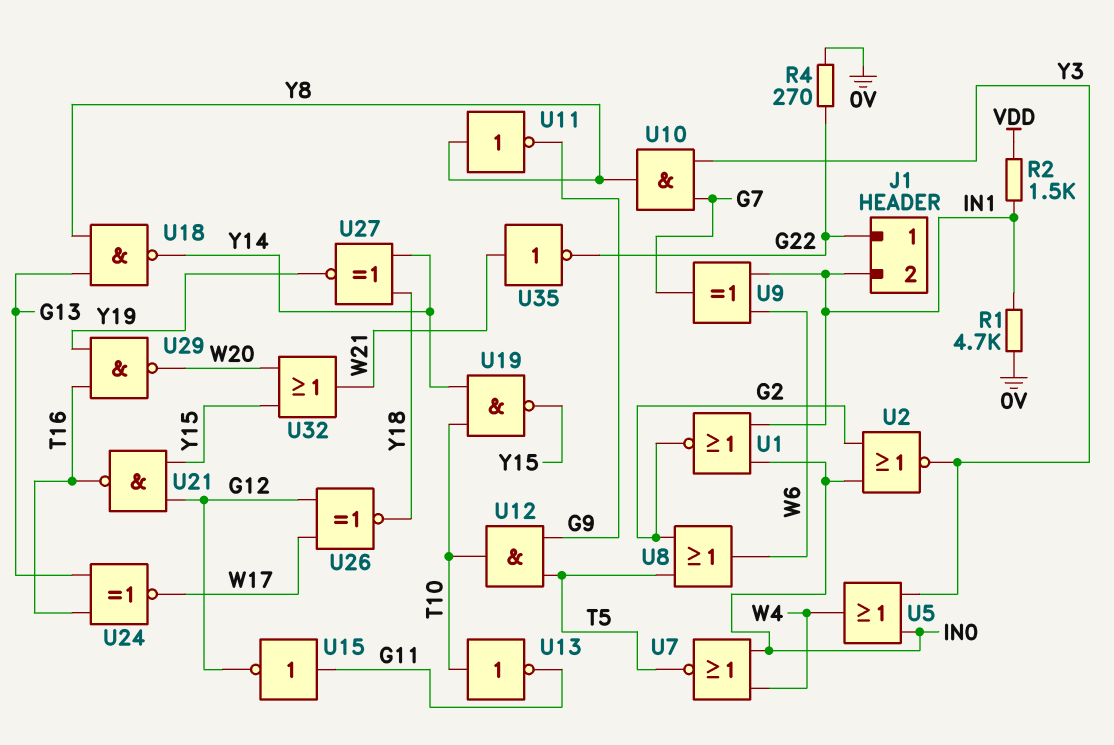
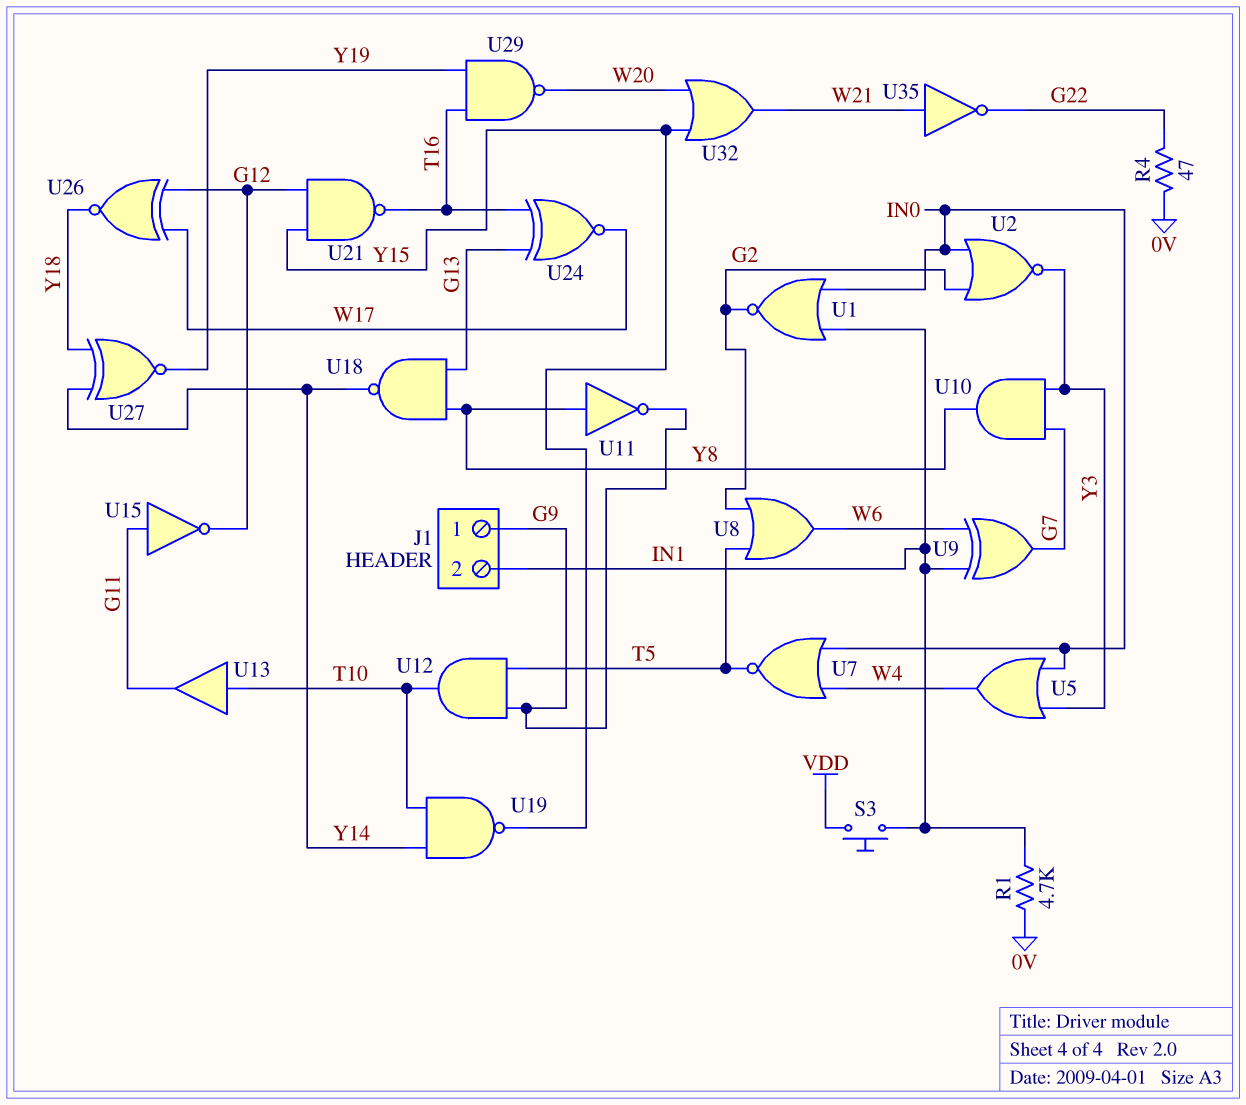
J1 pin 1: G22 -> G9
R2: 1.5k (IN1, VDD) -> none
R4: 270 (0V, G22) -> 47 (0V, G22)
S3: none -> button (IN1, VDD)
U13: NOT (in T10, out G11) -> buffer (in T10, out G11)

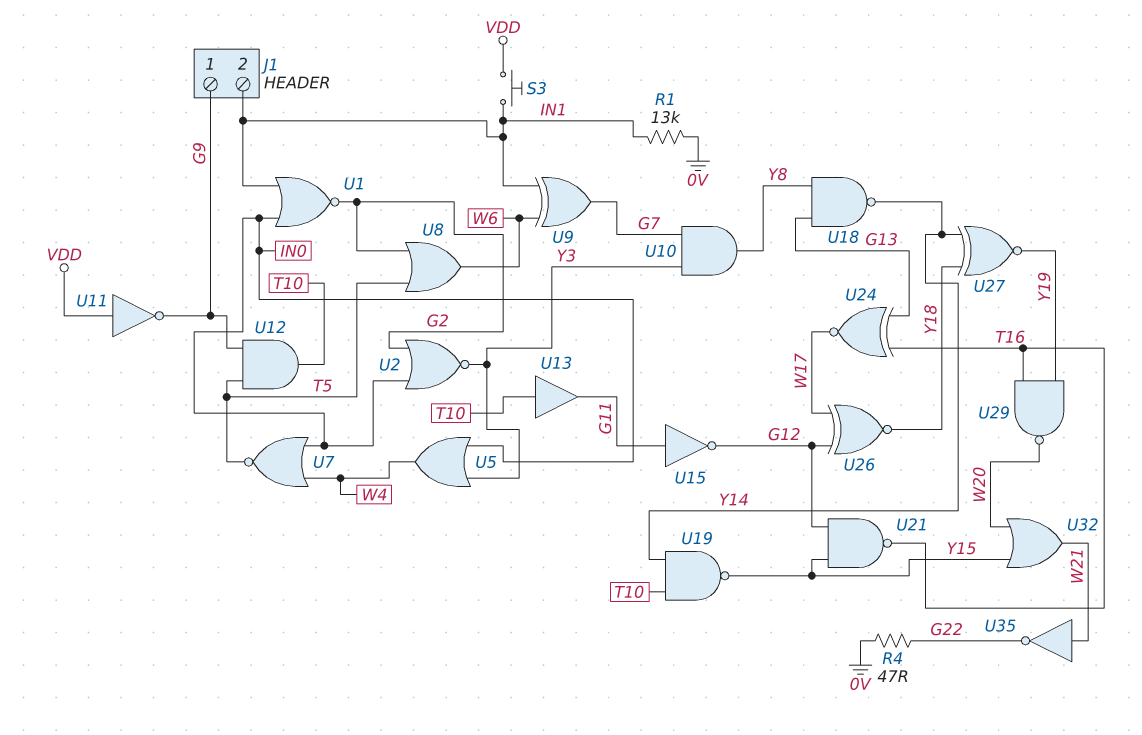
R1: 4.7k (0V, IN1) -> 13k (0V, IN1)
U11: NOT (in Y8, out G9) -> NOT (in VDD, out G9)

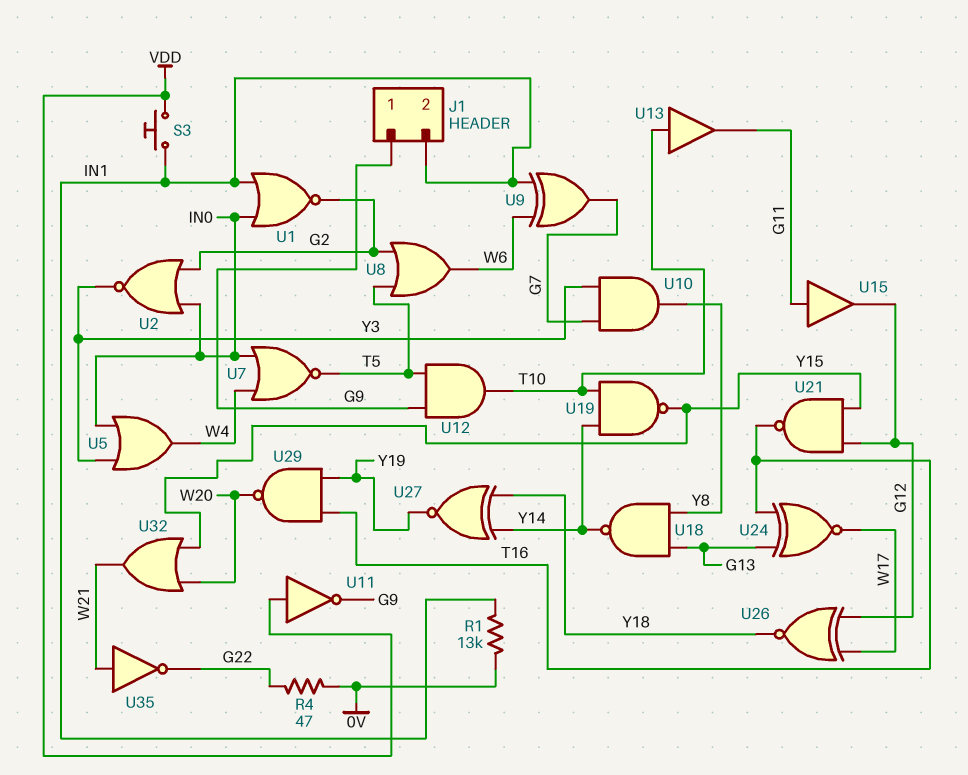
U15: NOT (in G11, out G12) -> buffer (in G11, out G12)

